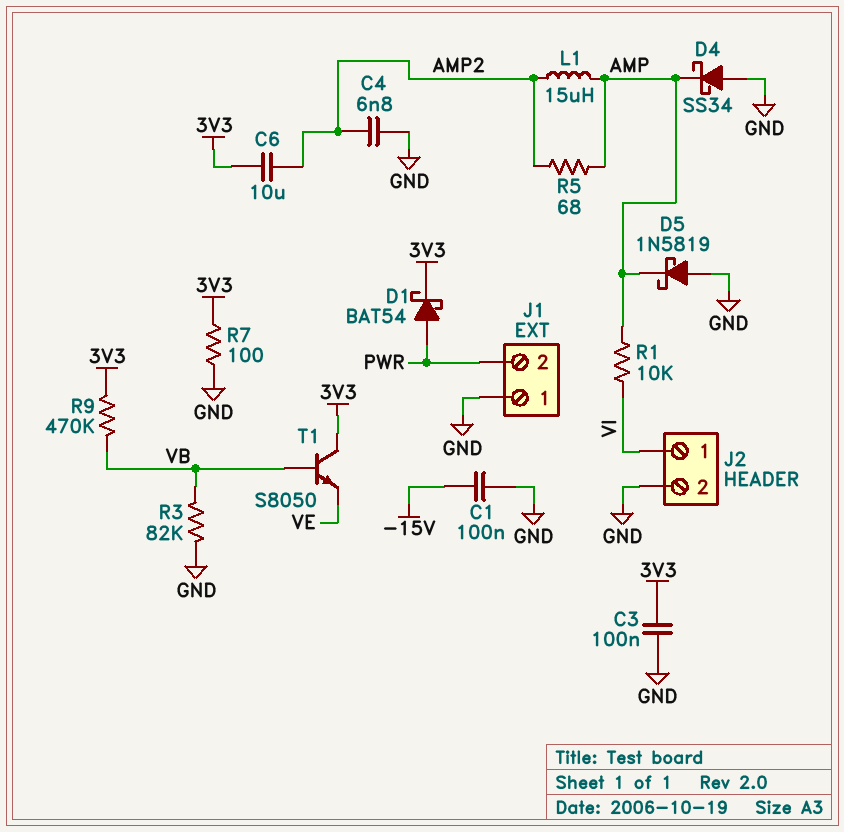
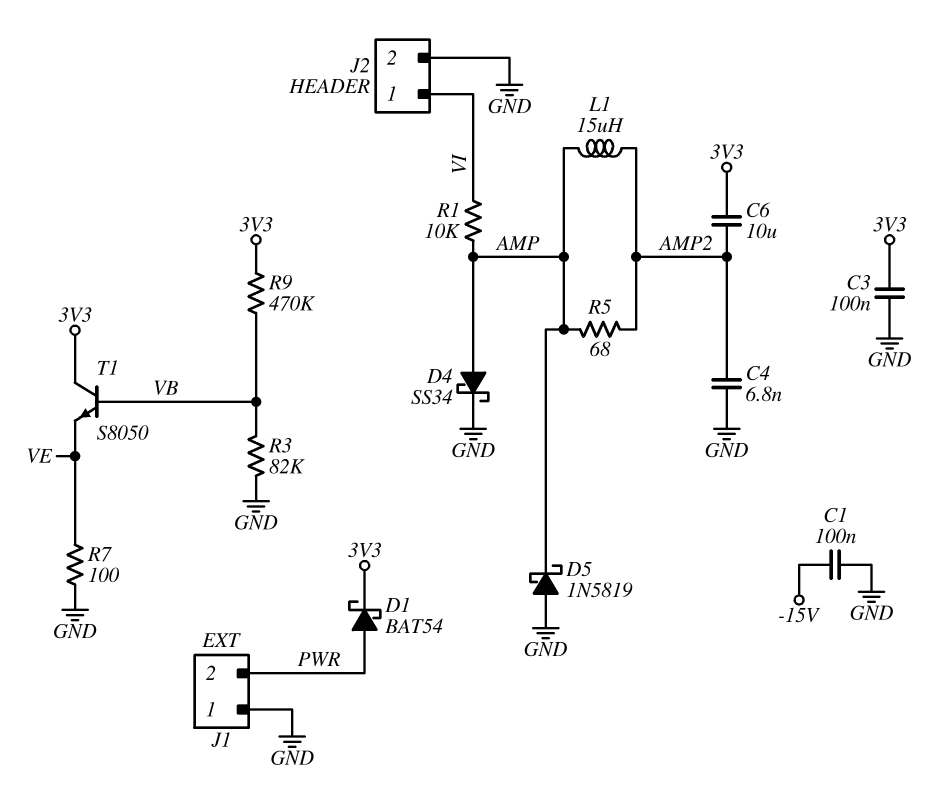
D4: schottky SS34 (A GND, K AMP) -> schottky SS34 (A AMP, K GND)
R7: 100 (3V3, GND) -> 100 (GND, VE)

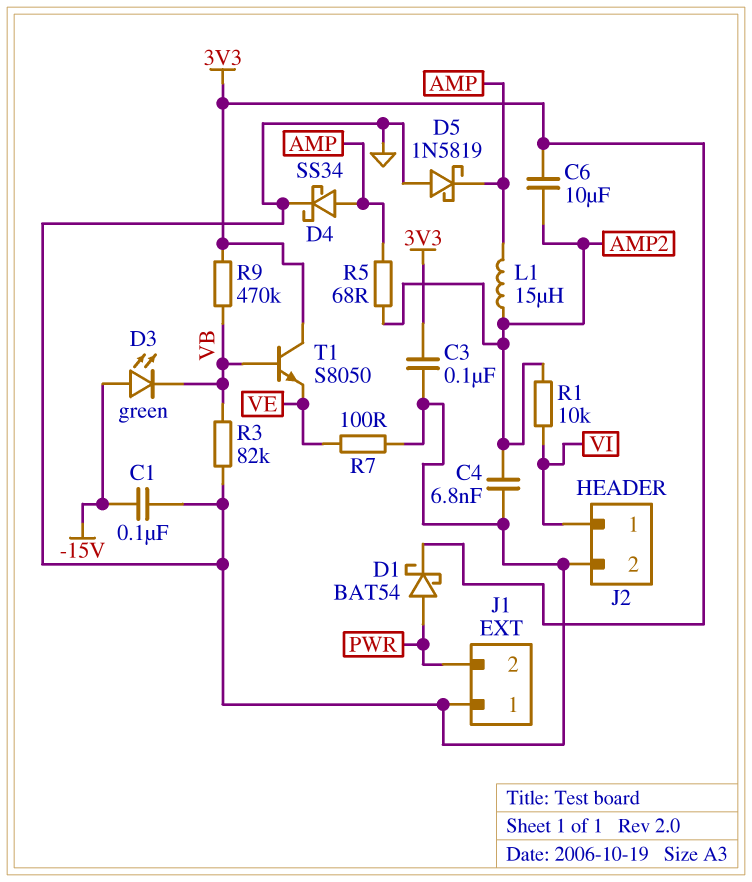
D3: none -> LED green (A -15V, K VB)
R1: 10k (AMP, VI) -> 10k (AMP2, VI)

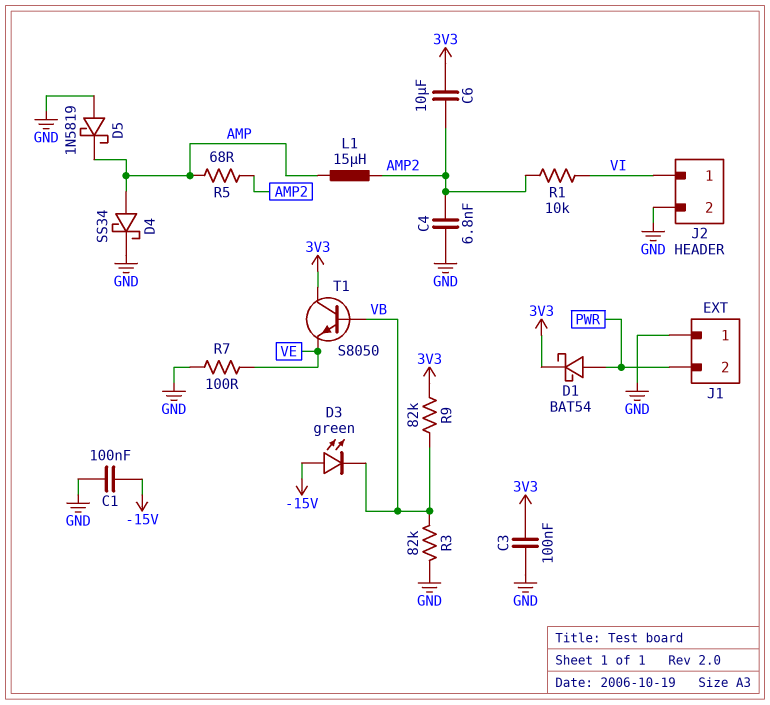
R9: 470k (3V3, VB) -> 82k (3V3, VB)

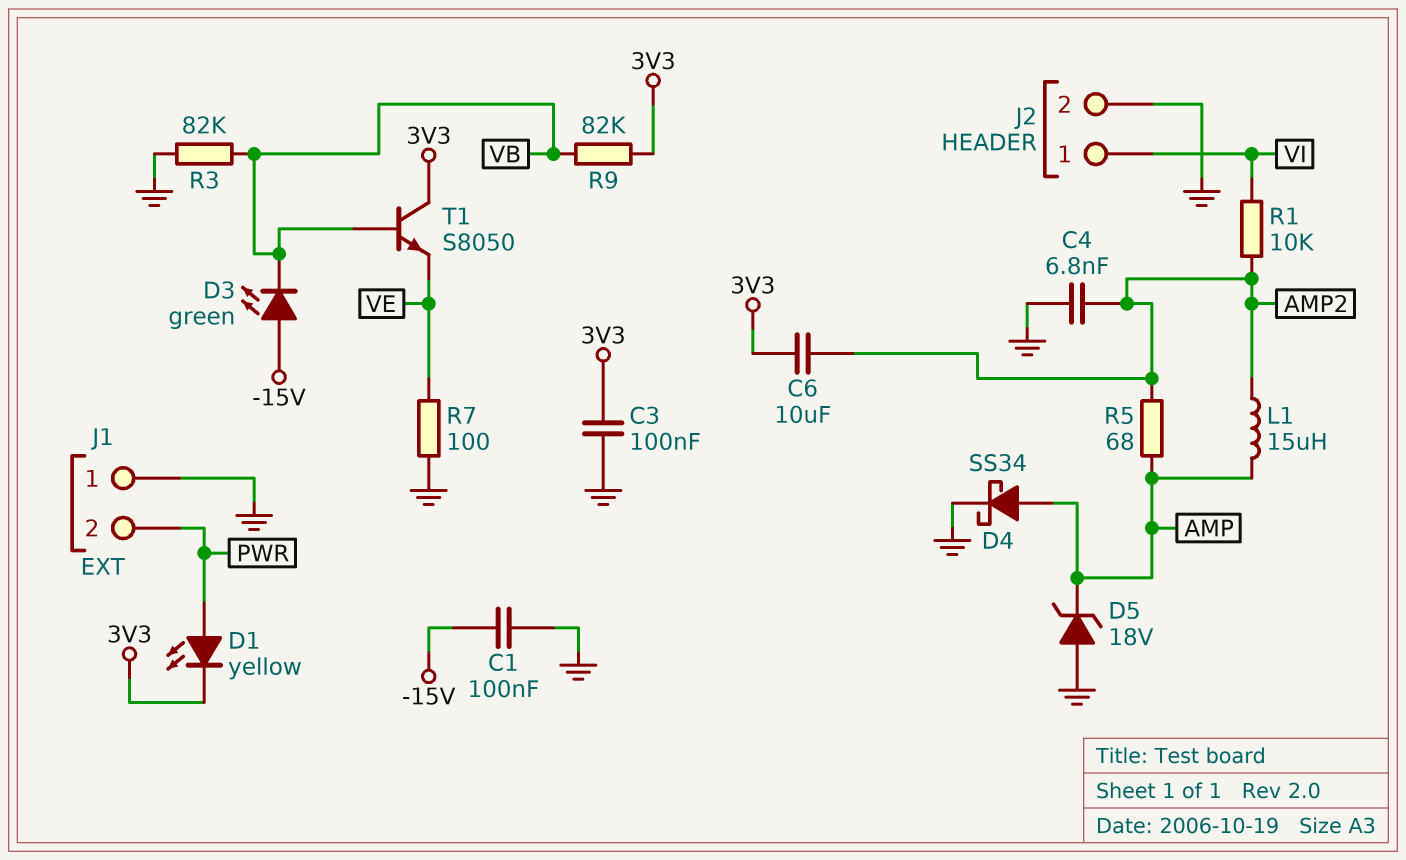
D1: schottky BAT54 (A PWR, K 3V3) -> LED yellow (A PWR, K 3V3)
D5: schottky 1N5819 (A GND, K AMP) -> zener 18V (A GND, K AMP)

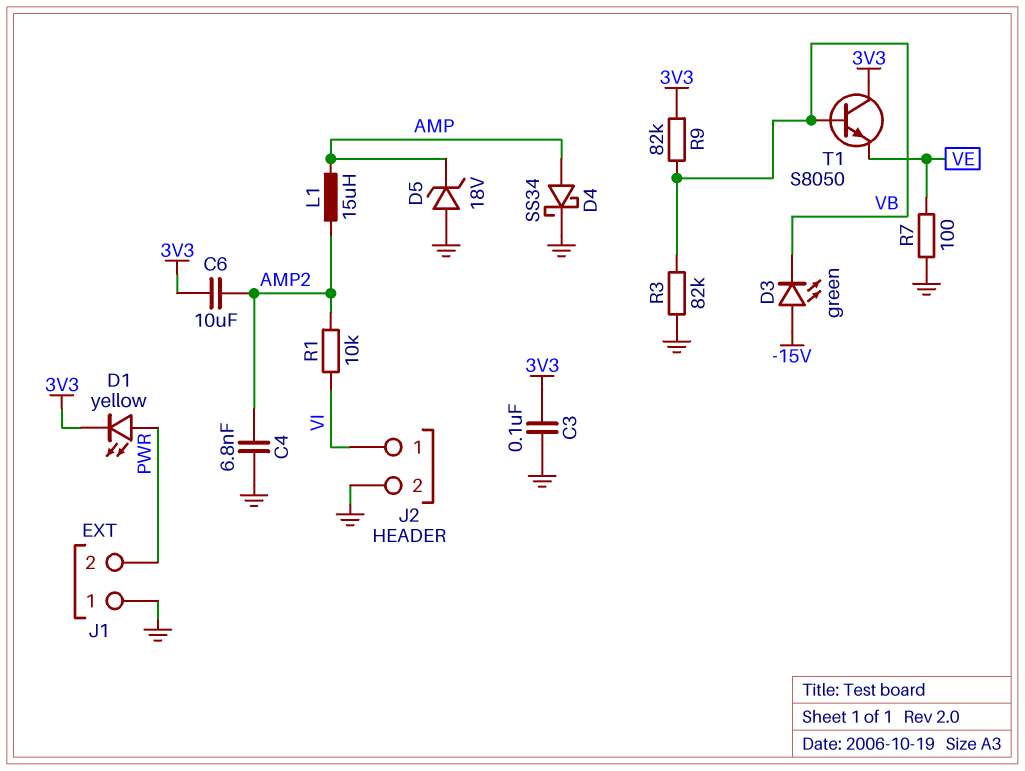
C1: 100nF (-15V, GND) -> none
R5: 68 (AMP, AMP2) -> none

